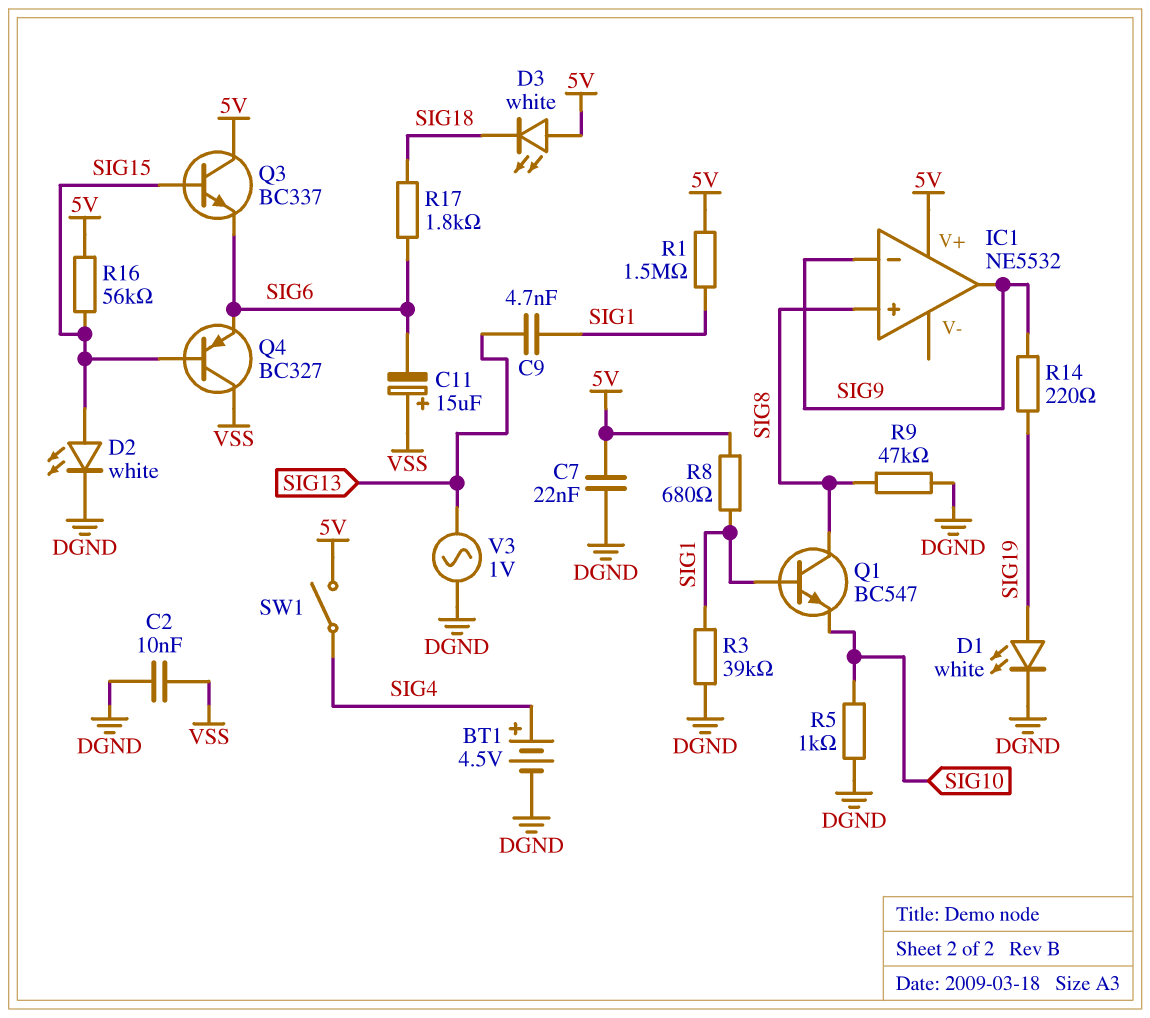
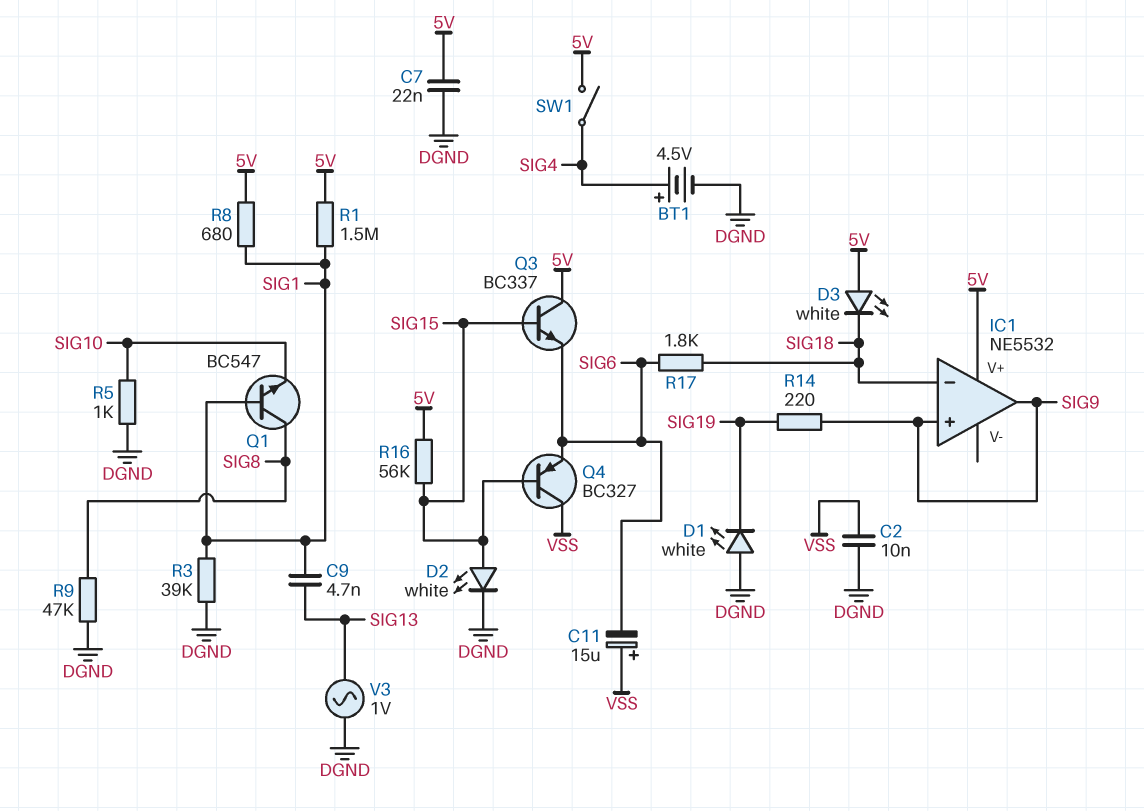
D1: LED white (A SIG19, K DGND) -> LED white (A DGND, K SIG19)
IC1 pin in+: SIG8 -> SIG9
IC1 pin in-: SIG9 -> SIG18

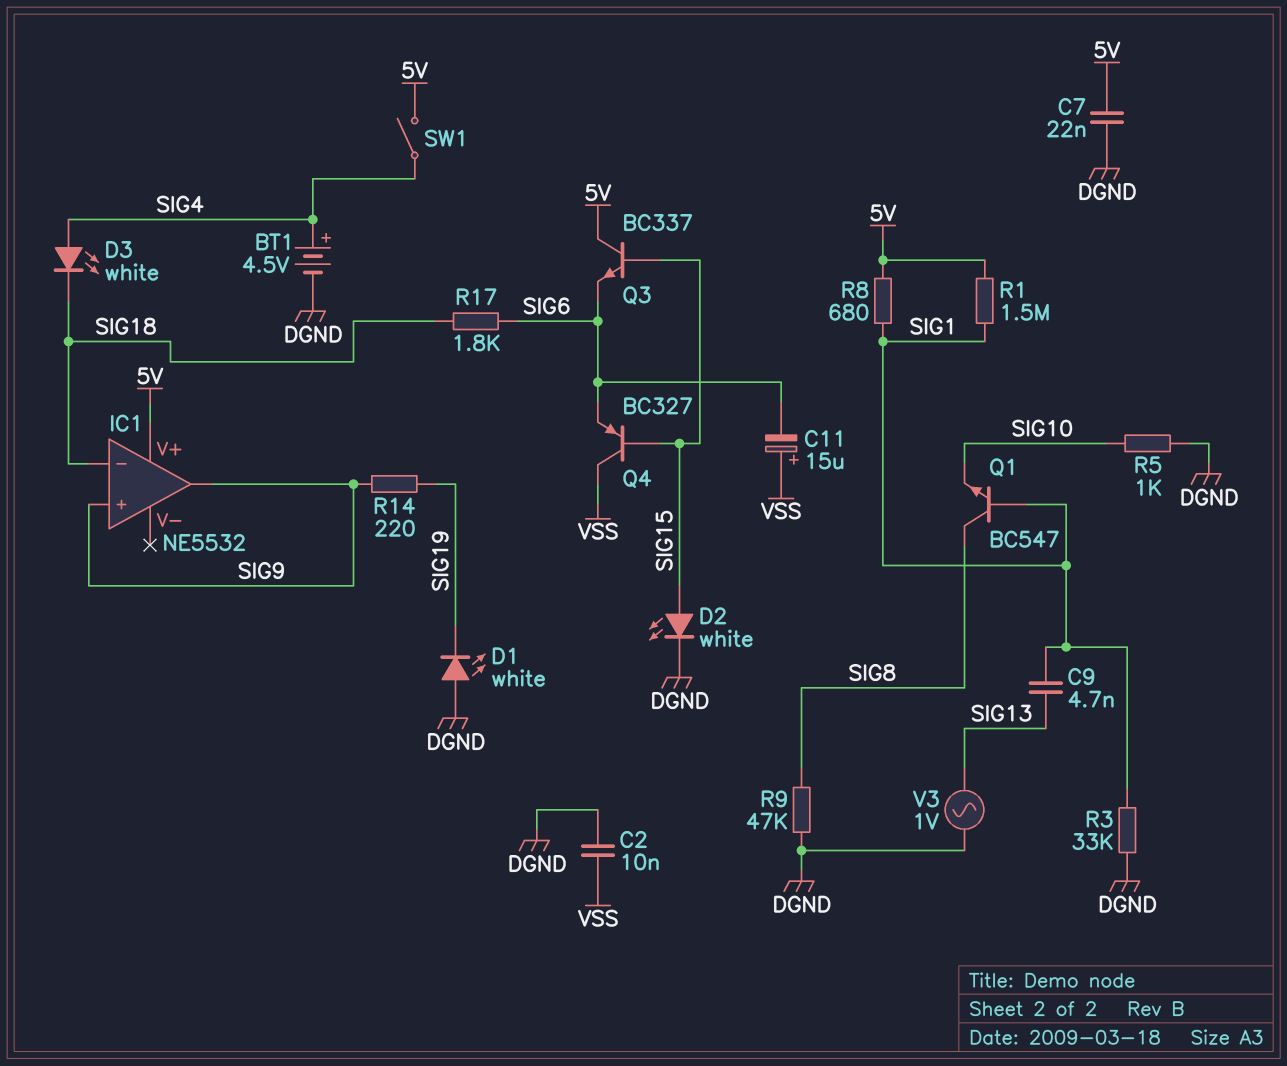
D3: LED white (A 5V, K SIG18) -> LED white (A SIG4, K SIG18)
R3: 39k (DGND, SIG1) -> 33k (DGND, SIG1)
R16: 56k (5V, SIG15) -> none

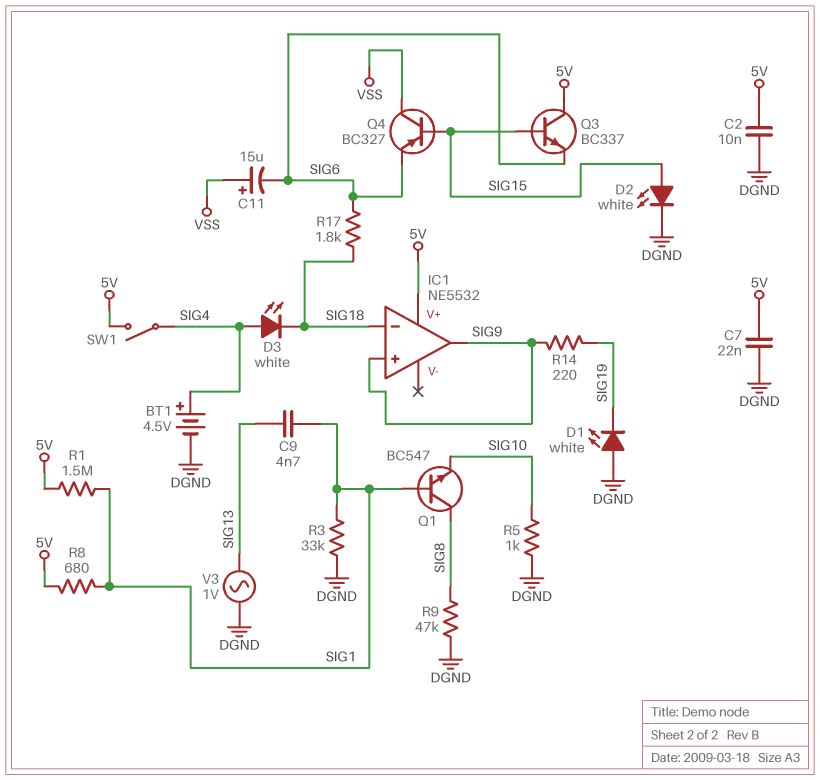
C2: 10nF (DGND, VSS) -> 10nF (5V, DGND)

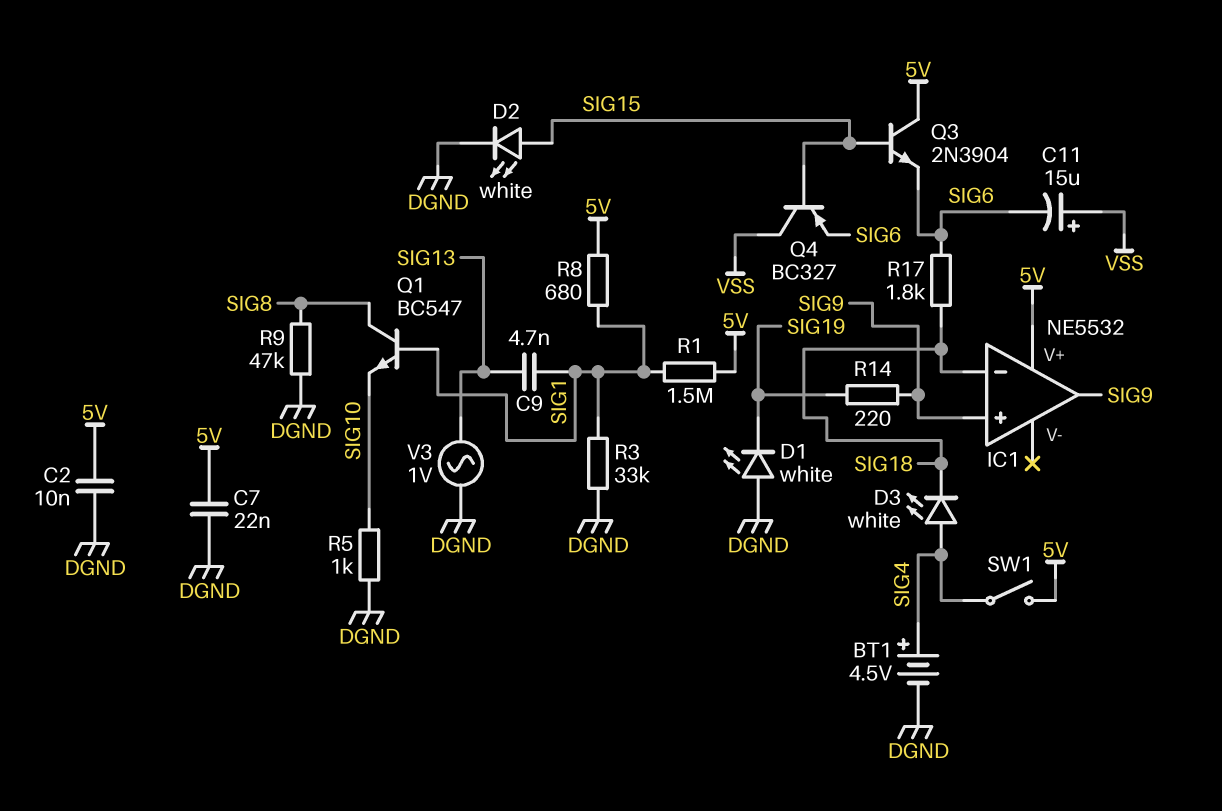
Q3: NPN BC337 (B SIG15, C 5V, E SIG6) -> NPN 2N3904 (B SIG15, C 5V, E SIG6)

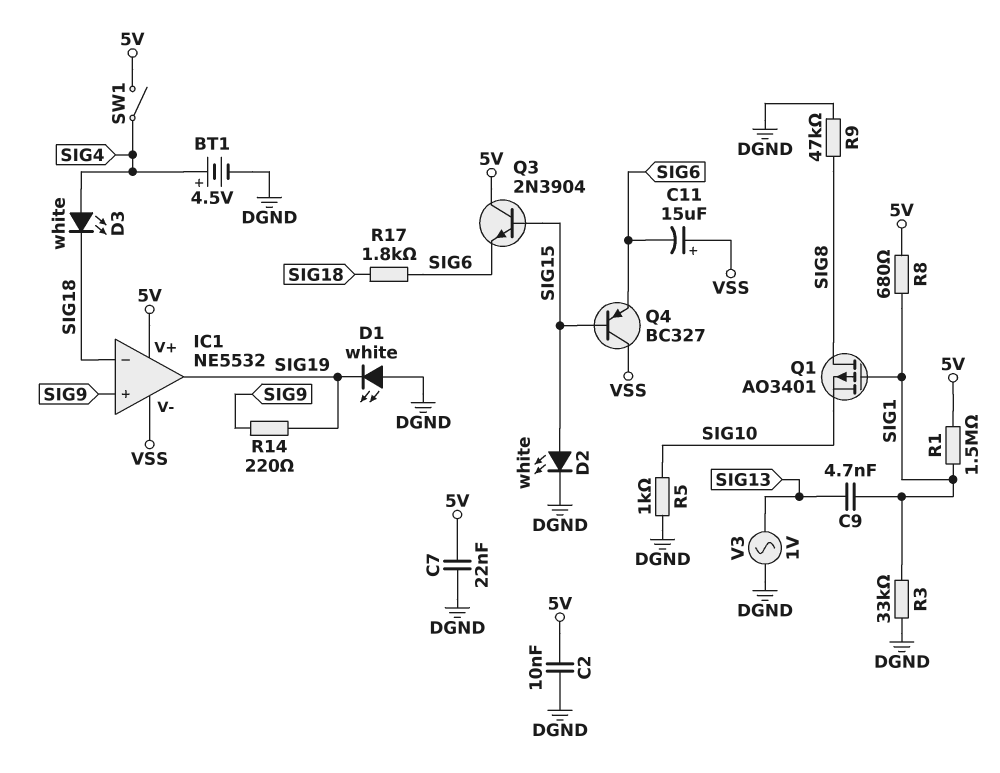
IC1 pin V-: none -> VSS
IC1 pin out: SIG9 -> SIG19
Q1: NPN BC547 (B SIG1, C SIG8, E SIG10) -> PMOS AO3401 (G SIG1, D SIG8, S SIG10)

